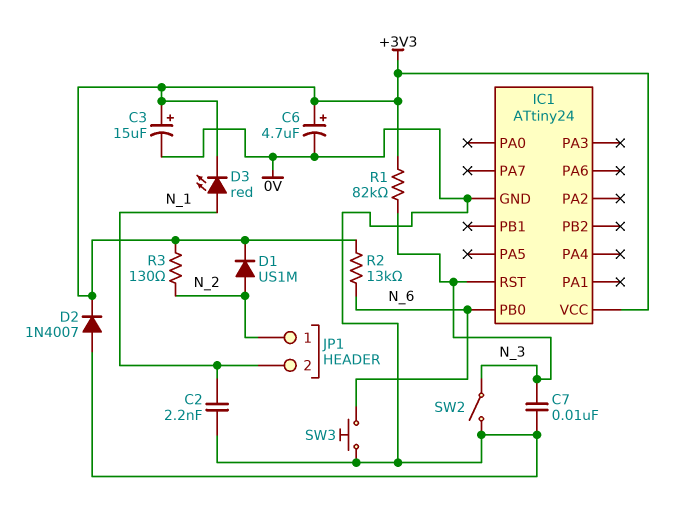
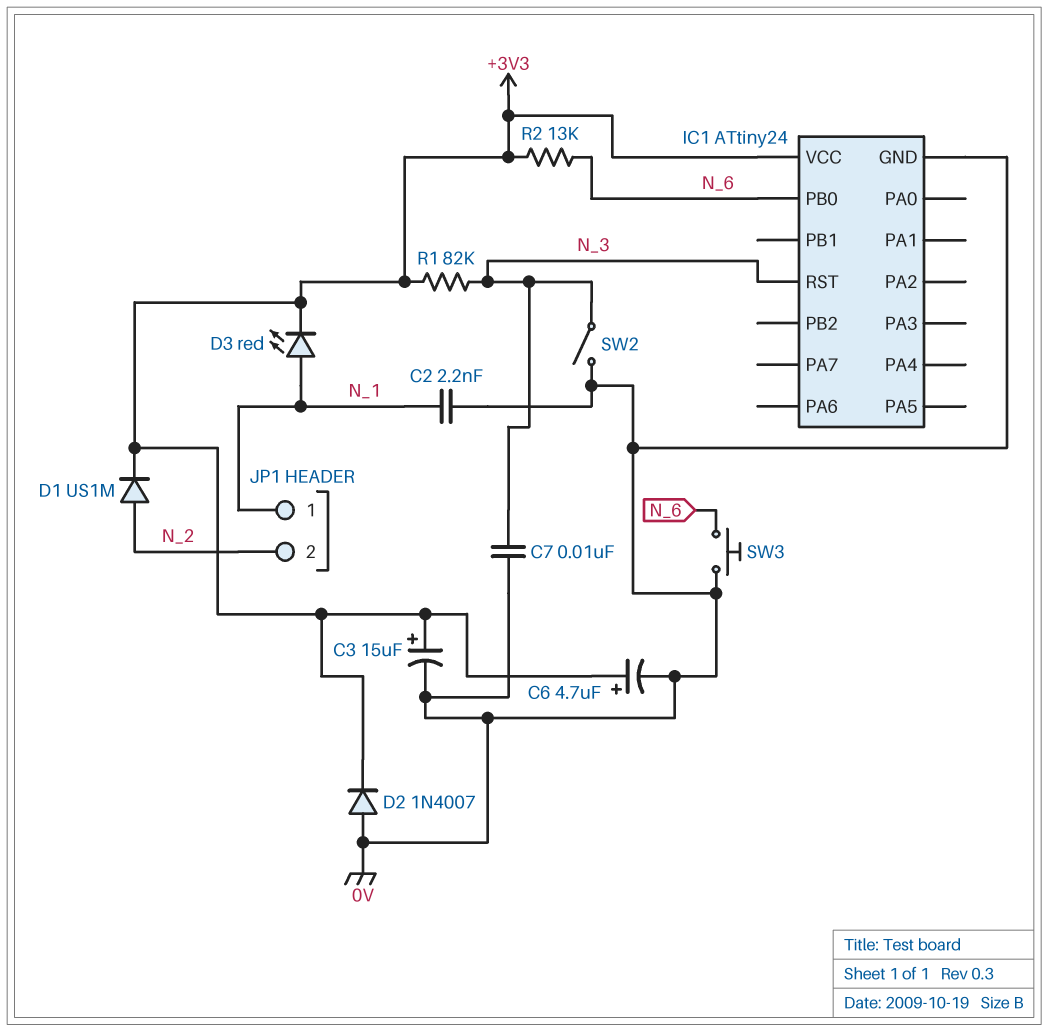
JP1 pin 1: N_2 -> N_1
JP1 pin 2: N_1 -> N_2
R3: 130 (+3V3, N_2) -> none

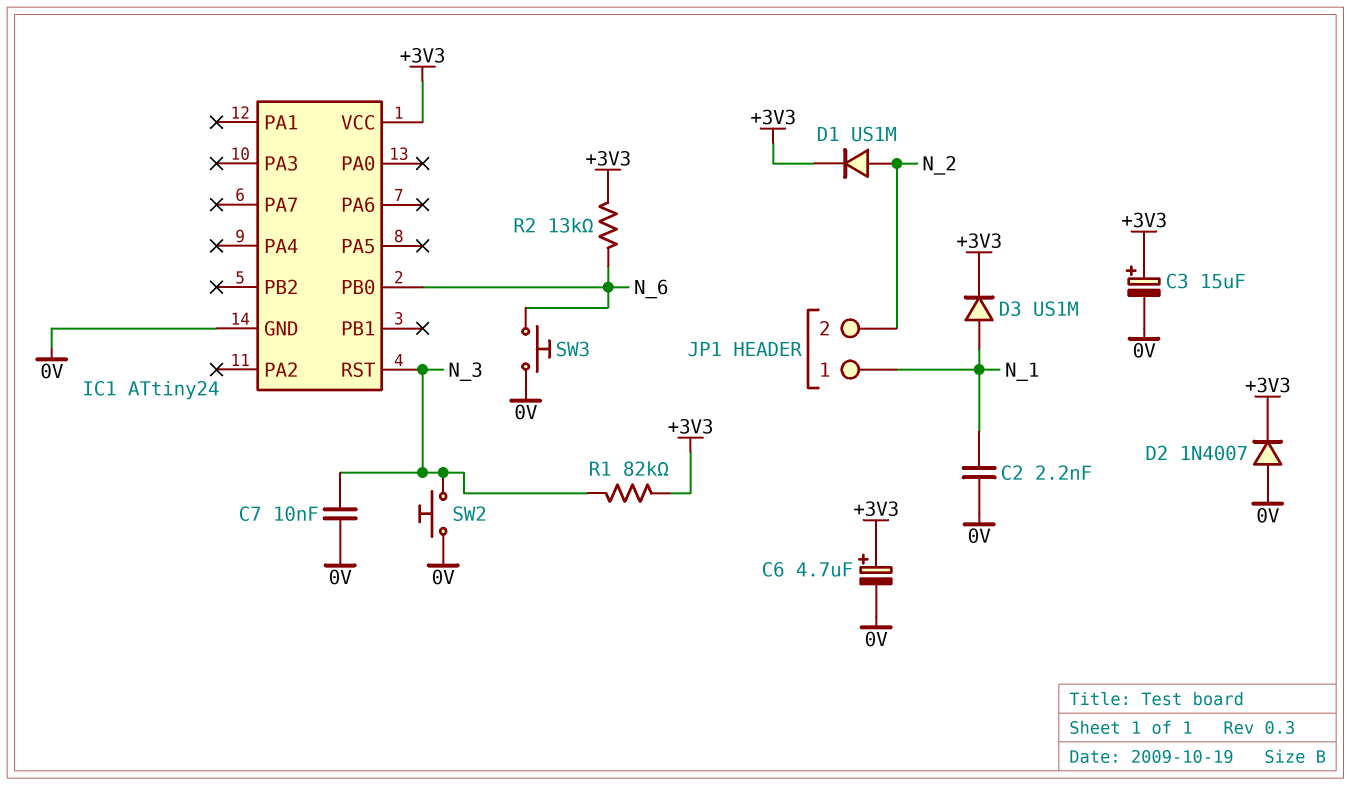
D3: LED red (A N_1, K +3V3) -> diode US1M (A N_1, K +3V3)
SW2: switch (0V, N_3) -> button (0V, N_3)

